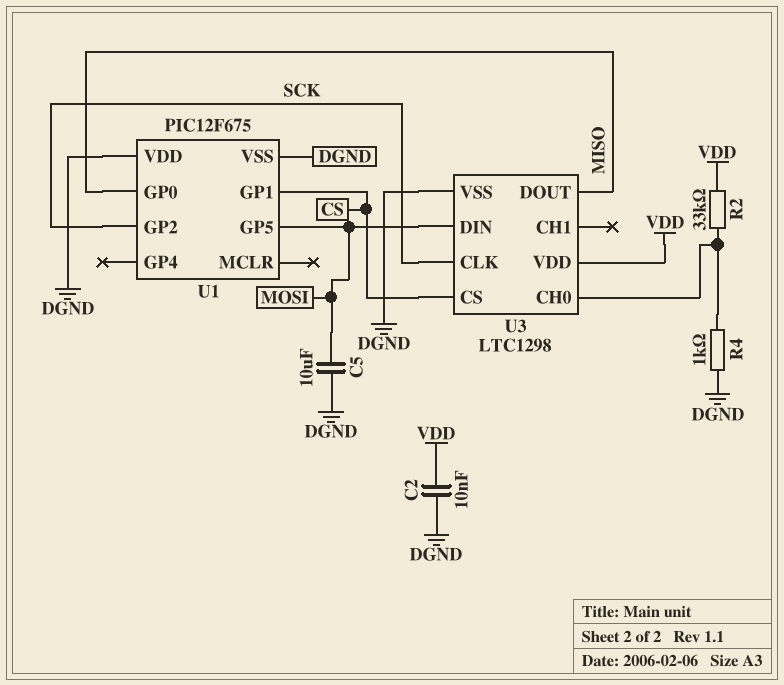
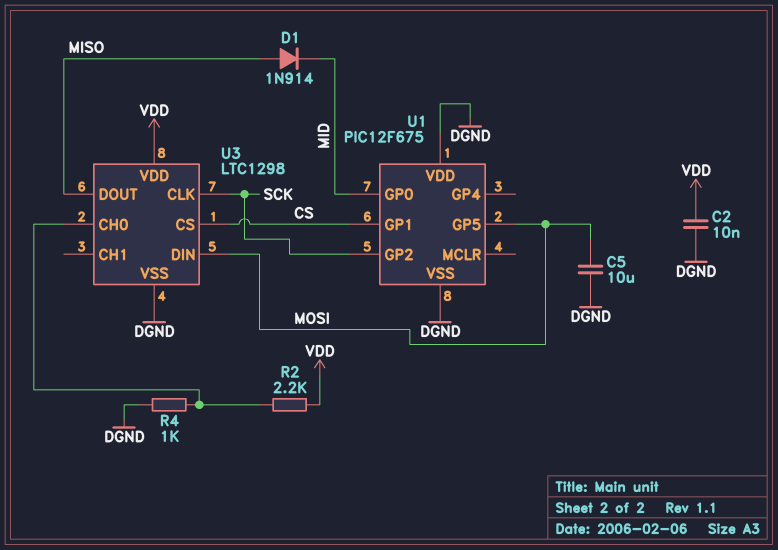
D1: none -> diode 1N914 (A MISO, K MID)
R2: 33k (U3/CH0, VDD) -> 2.2k (U3/CH0, VDD)
U1 pin GP0: MISO -> MID

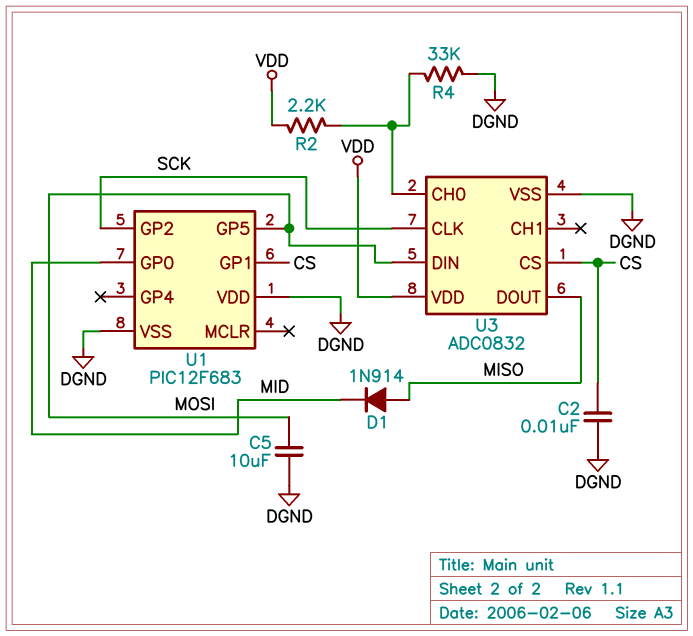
C2: 10nF (DGND, VDD) -> 10nF (CS, DGND)
R4: 1k (DGND, U3/CH0) -> 33k (DGND, U3/CH0)
U1: PIC12F675 -> PIC12F683
U3: LTC1298 -> ADC0832

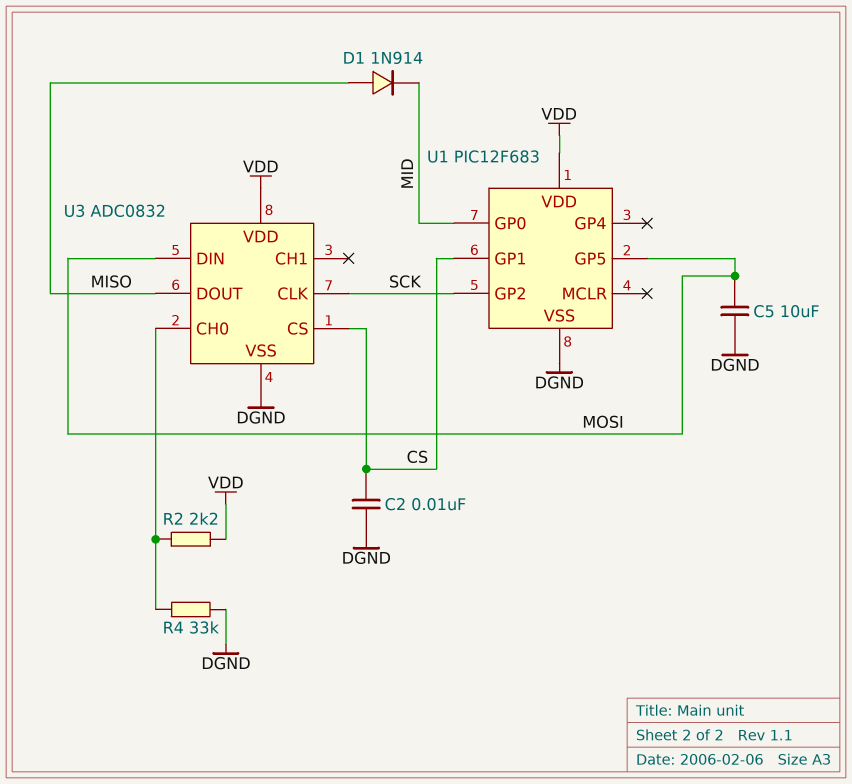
U1 pin VDD: DGND -> VDD

